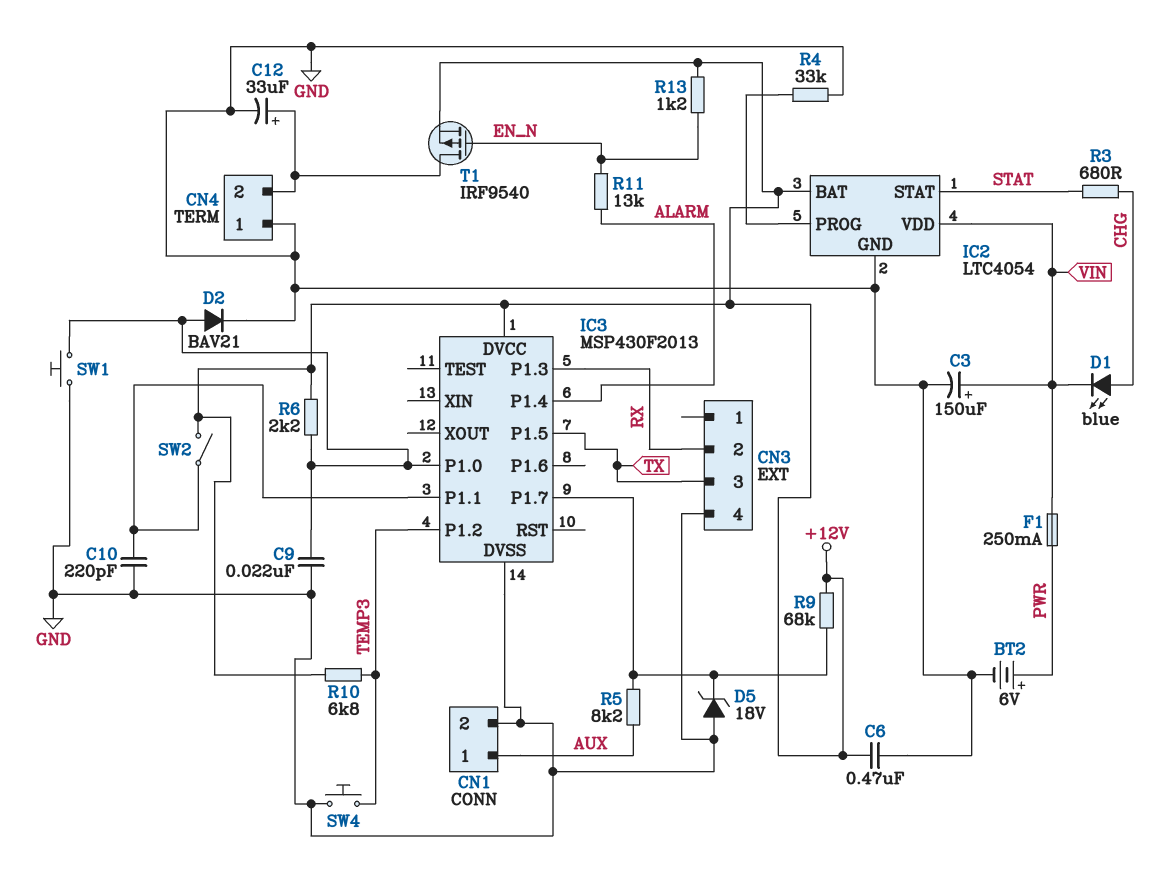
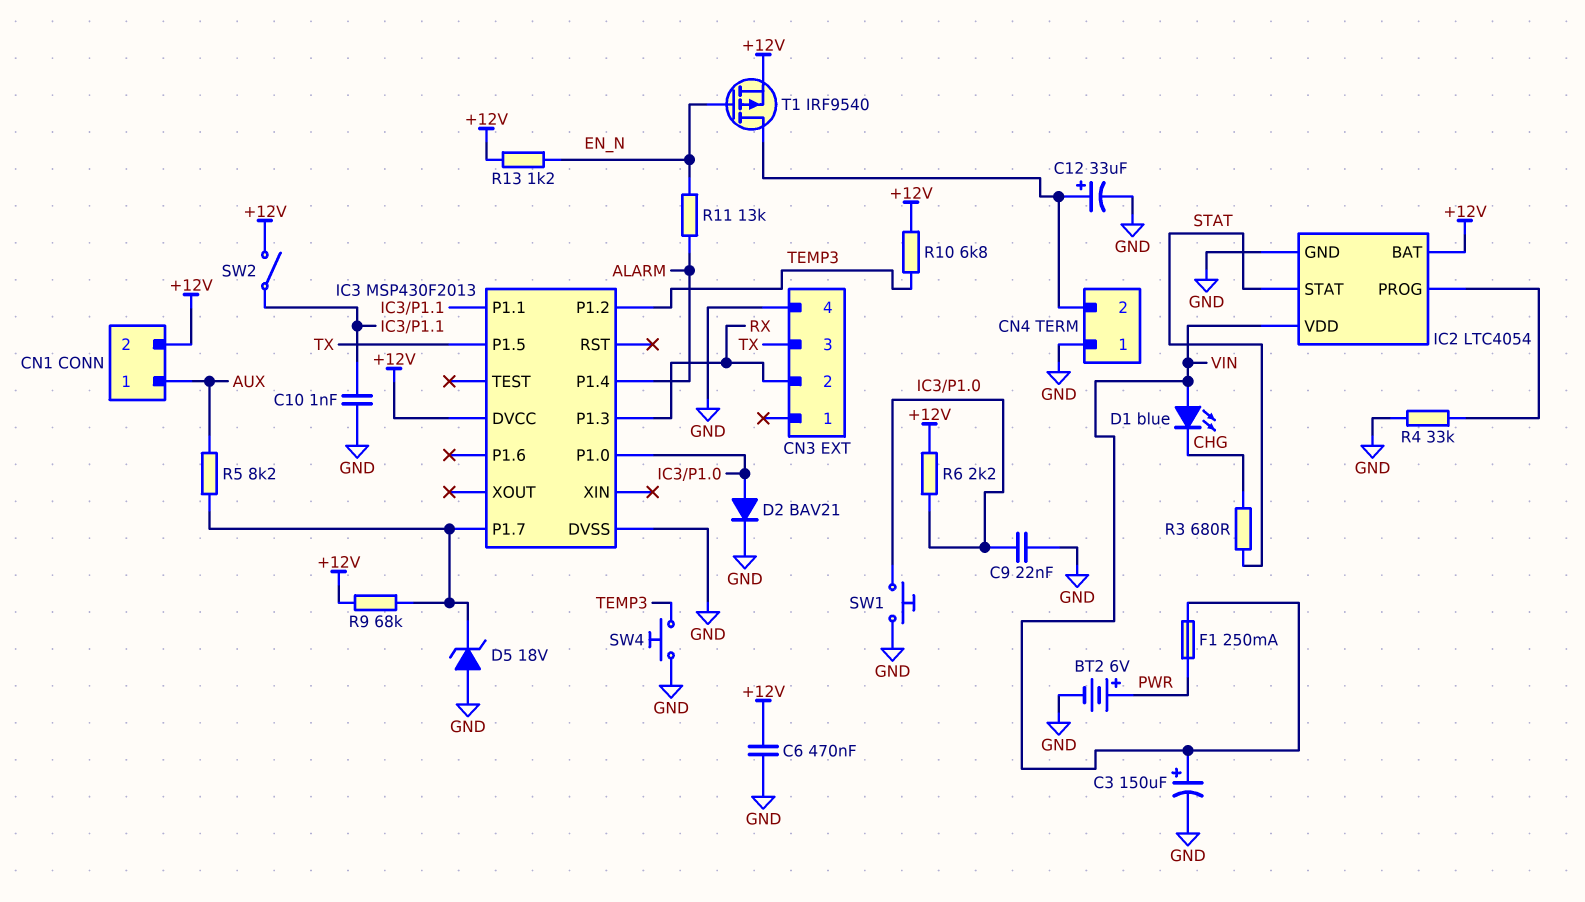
C10: 220pF (GND, IC3/P1.1) -> 1nF (GND, IC3/P1.1)
CN1 pin 2: GND -> +12V
D1: LED blue (A CHG, K VIN) -> LED blue (A VIN, K CHG)

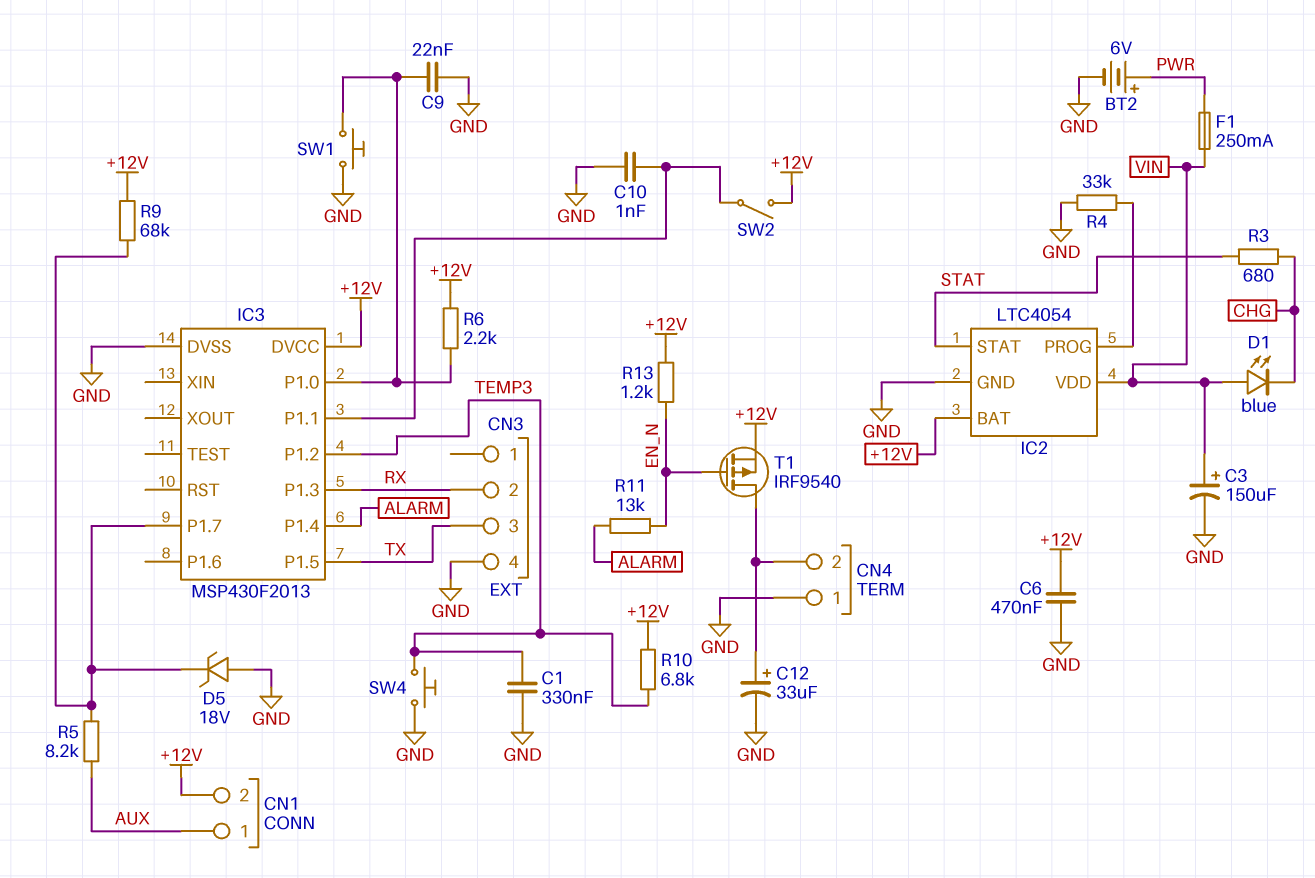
C1: none -> 330nF (GND, TEMP3)
D2: diode BAV21 (A IC3/P1.0, K GND) -> none

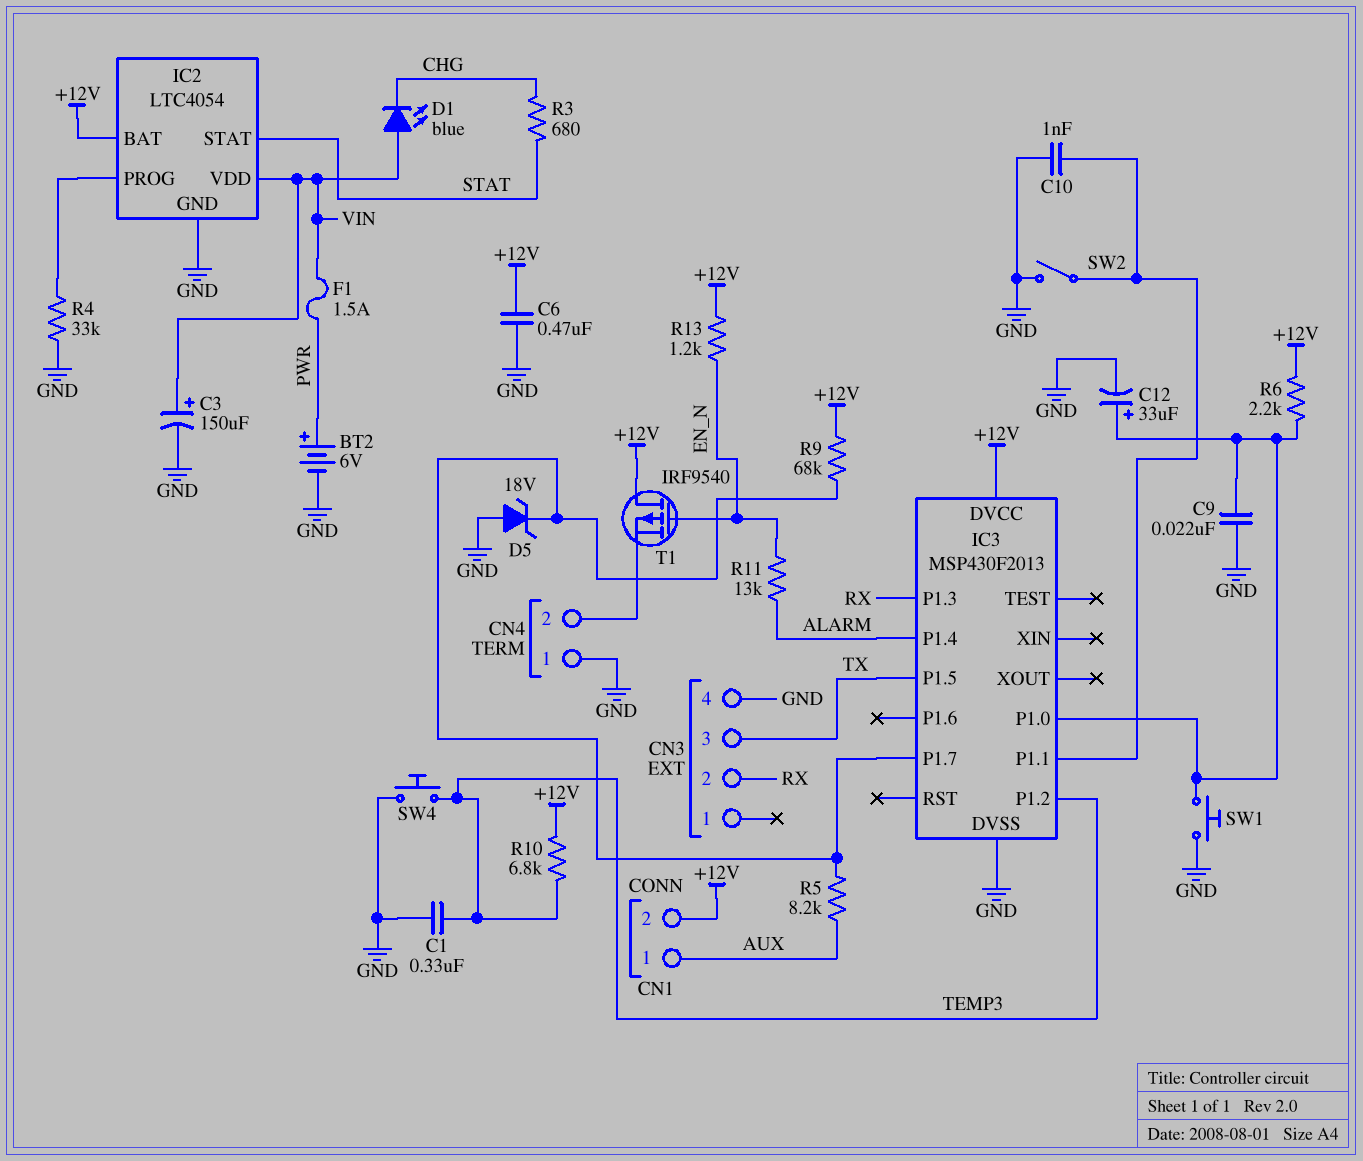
C12: 33uF (plus CN4/2, minus GND) -> 33uF (plus IC3/P1.0, minus GND)
F1: 250mA (PWR, VIN) -> 1.5A (PWR, VIN)
SW2: switch (+12V, IC3/P1.1) -> switch (GND, IC3/P1.1)
T1: PMOS IRF9540 (G EN_N, D CN4/2, S +12V) -> PMOS IRF9540 (G EN_N, D +12V, S CN4/2)

